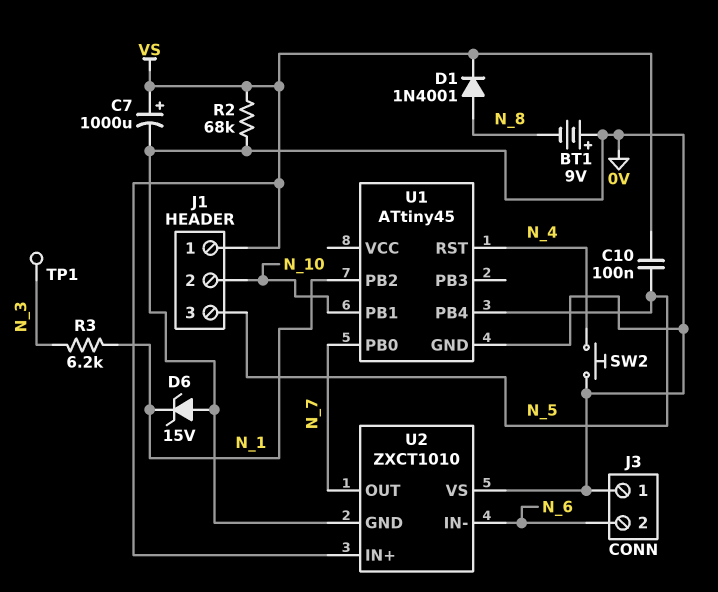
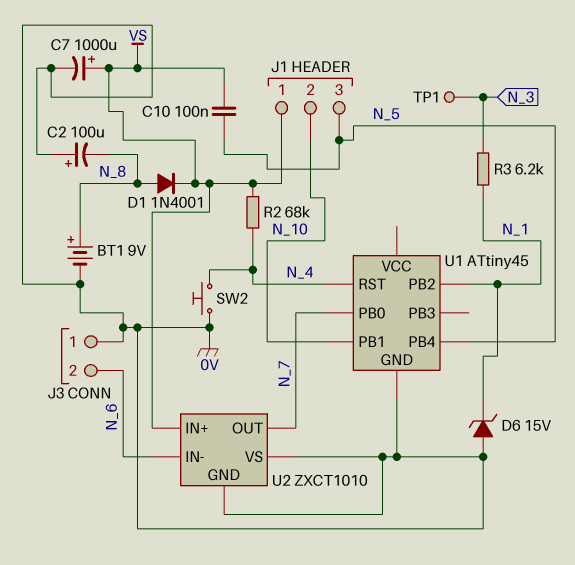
BT1: 9V (plus 0V, minus N_8) -> 9V (plus N_8, minus 0V)
C2: none -> 100uF (plus 0V, minus N_8)
R2: 68k (0V, VS) -> 68k (N_4, VS)

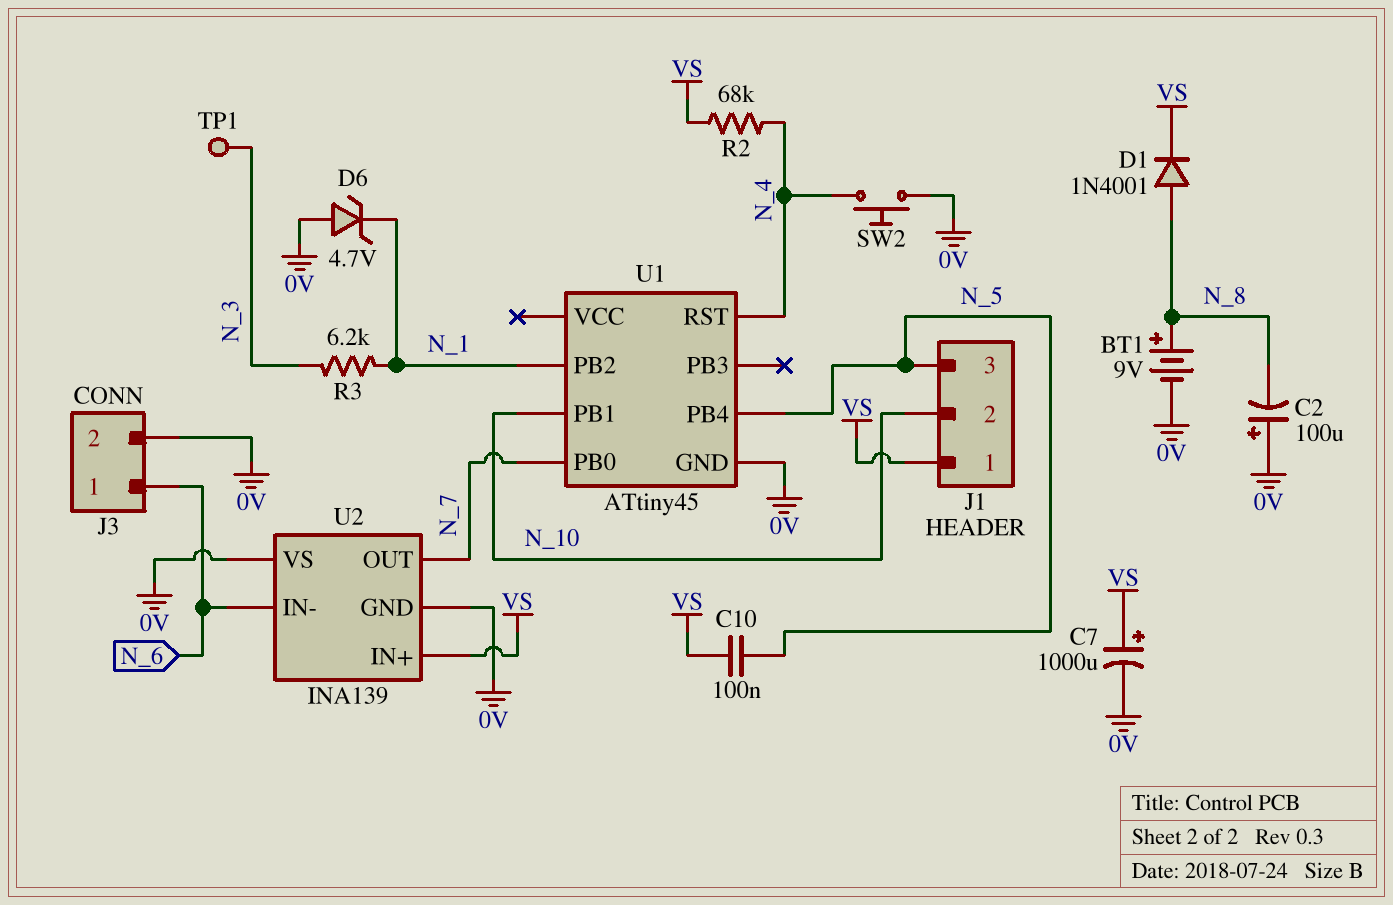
D6: zener 15V (A 0V, K N_1) -> zener 4.7V (A 0V, K N_1)
J3 pin 1: 0V -> N_6
J3 pin 2: N_6 -> 0V
U2: ZXCT1010 -> INA139

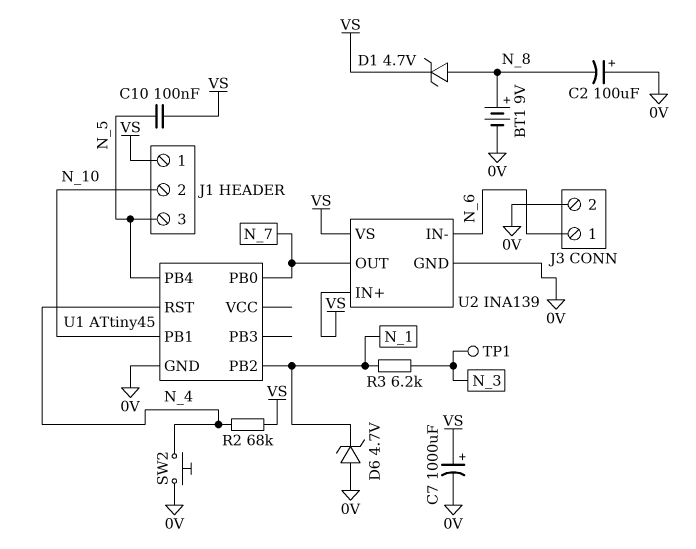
D1: diode 1N4001 (A N_8, K VS) -> zener 4.7V (A N_8, K VS)
U2 pin VS: 0V -> VS

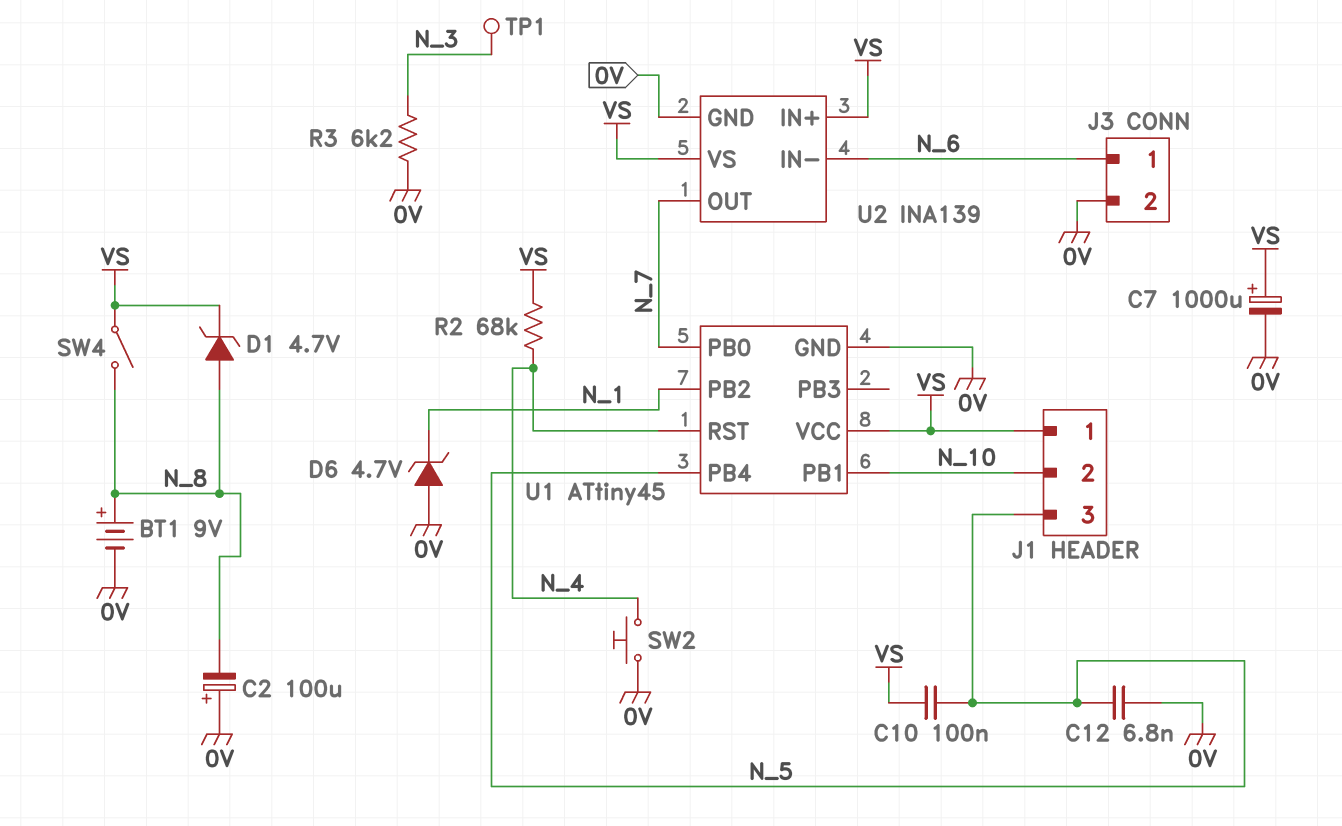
C12: none -> 6.8nF (0V, N_5)
R3: 6.2k (N_1, N_3) -> 6.2k (0V, N_3)
SW4: none -> switch (N_8, VS)
U1 pin VCC: none -> VS

